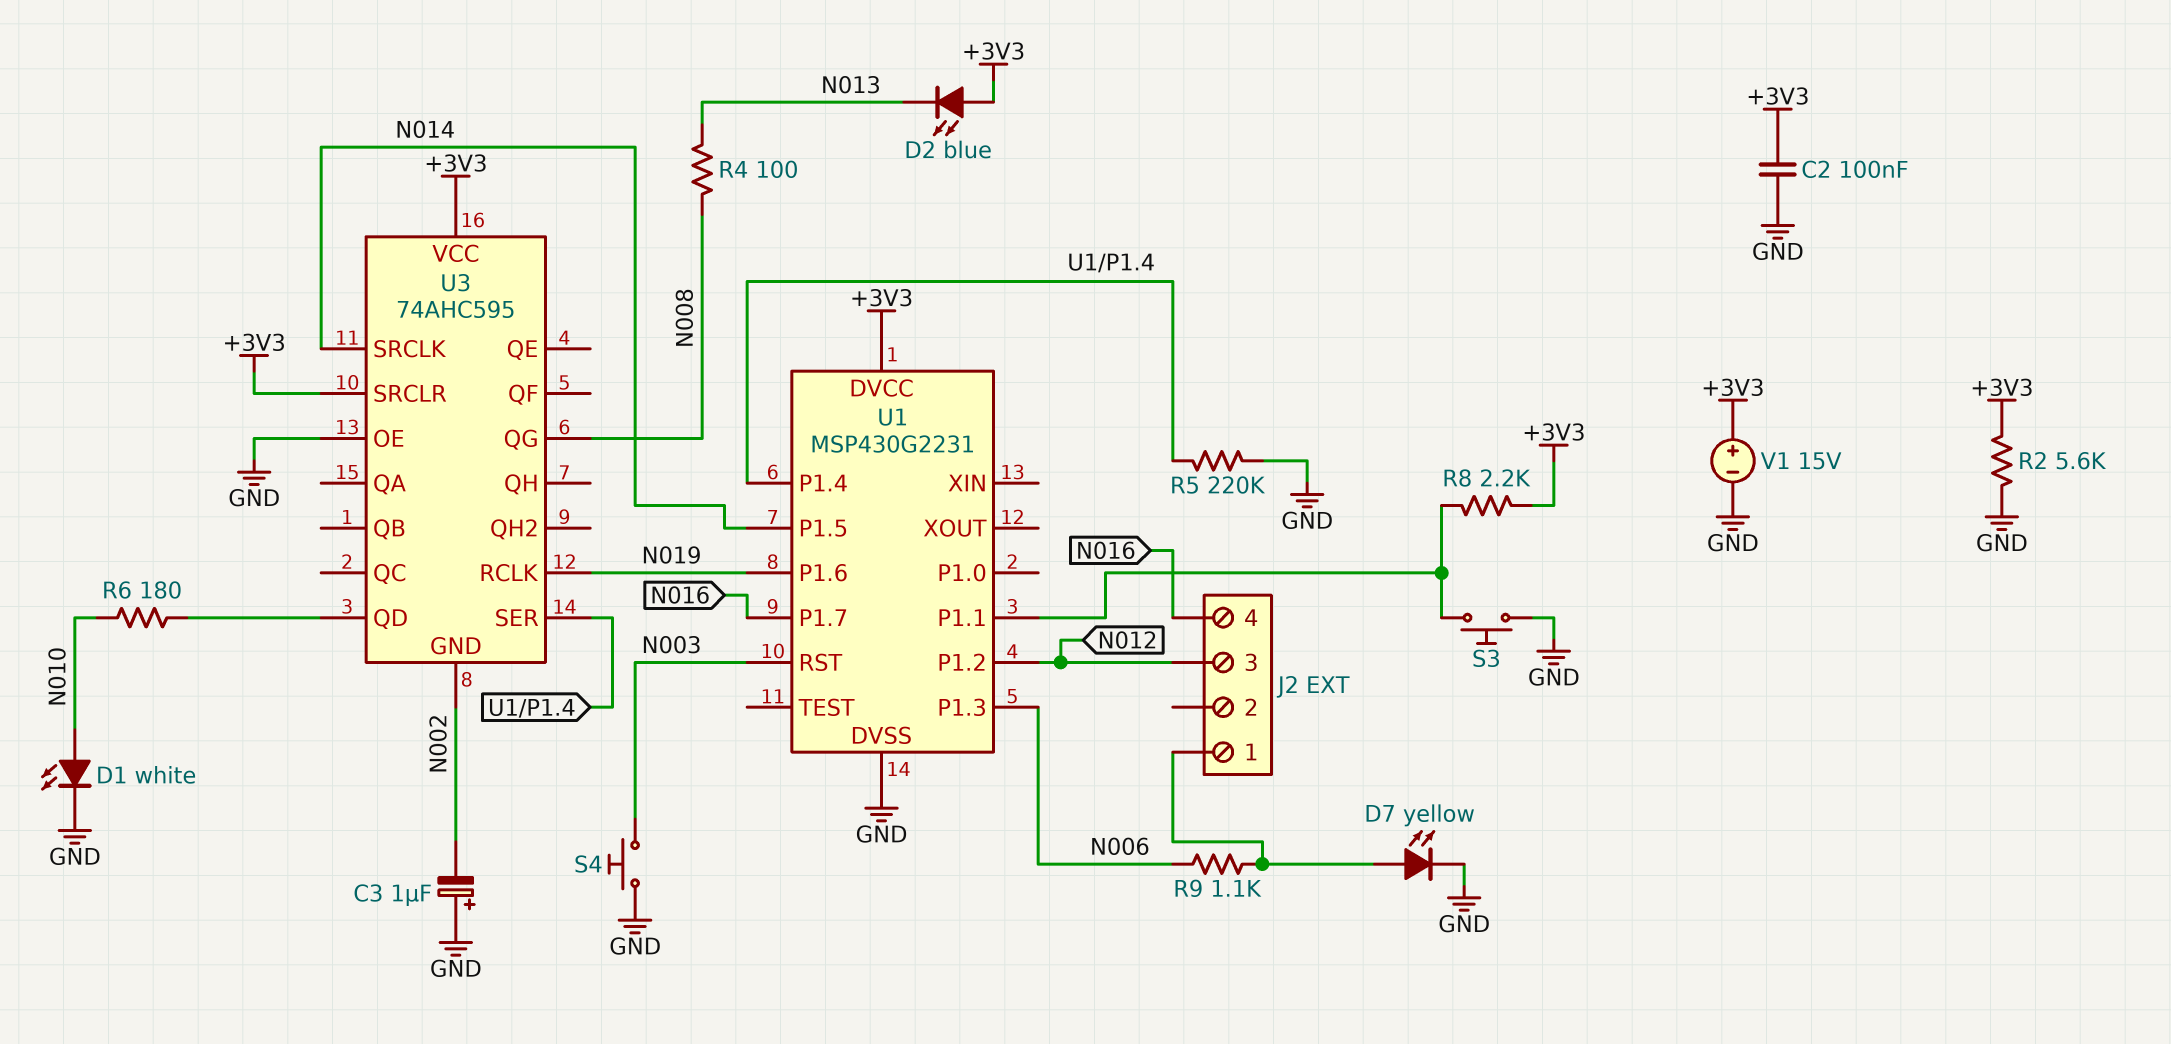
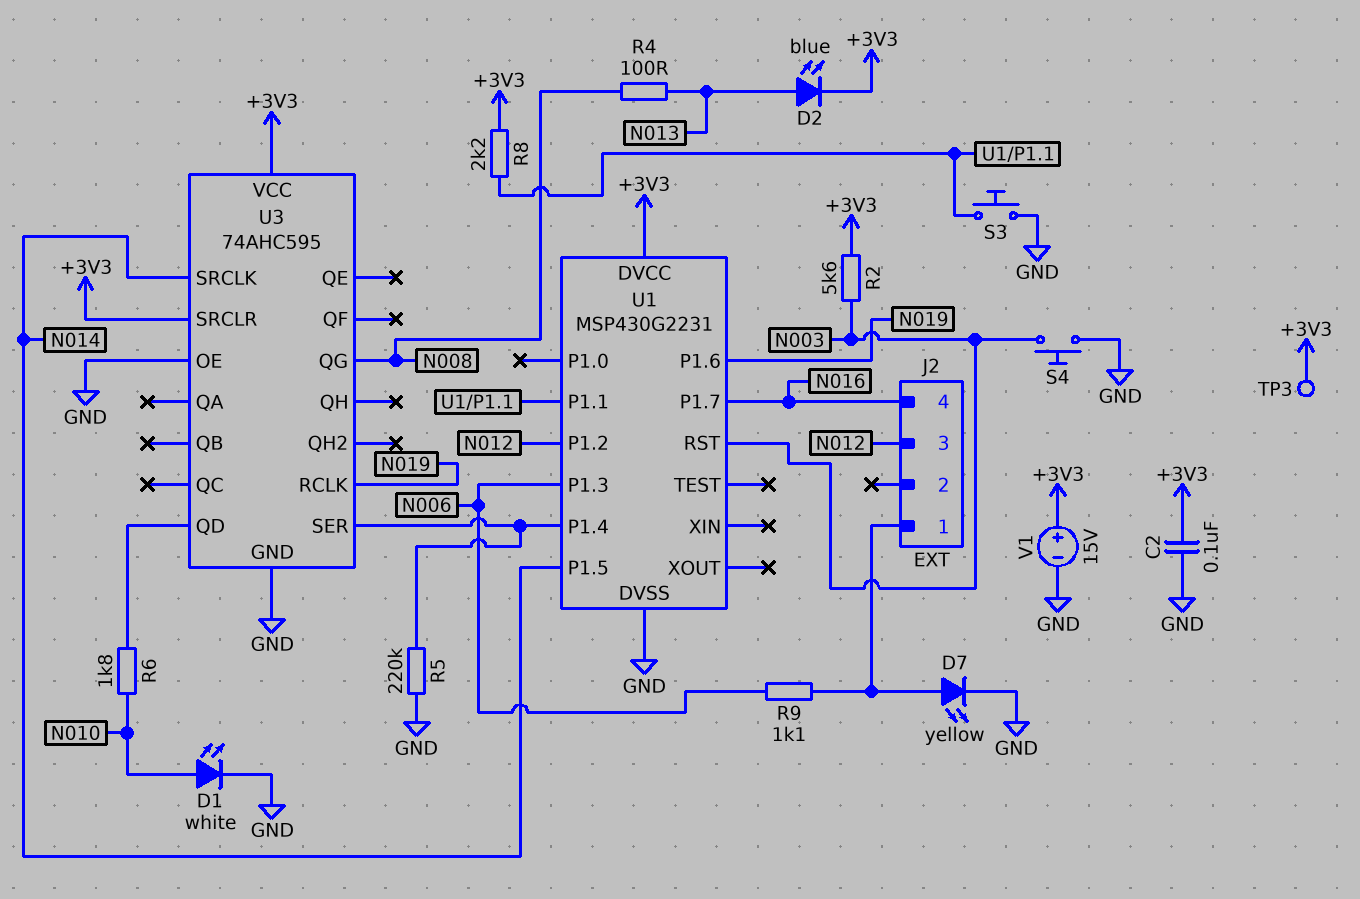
C3: 1uF (plus GND, minus N002) -> none
D2: LED blue (A +3V3, K N013) -> LED blue (A N013, K +3V3)
R2: 5.6k (+3V3, GND) -> 5.6k (+3V3, N003)
R6: 180 (N010, U3/QD) -> 1.8k (N010, U3/QD)
TP3: none -> test point (+3V3)
U3 pin GND: N002 -> GND

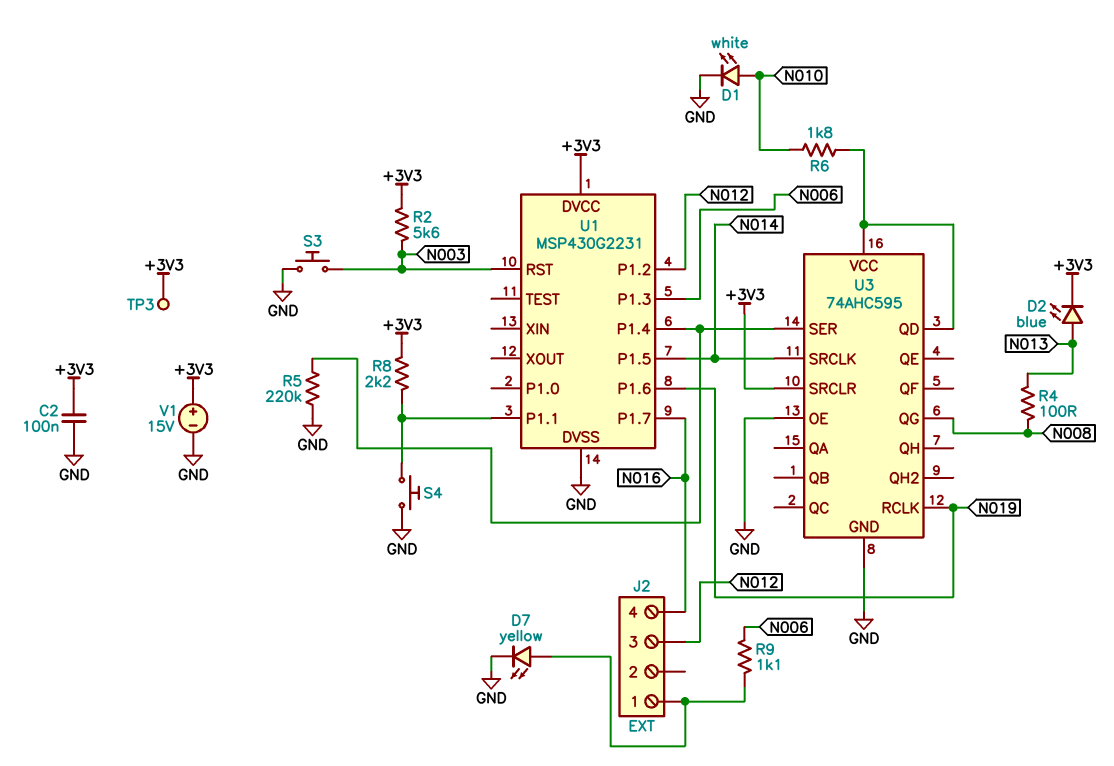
S3: button (GND, U1/P1.1) -> button (GND, N003)
S4: button (GND, N003) -> button (GND, U1/P1.1)
U3 pin VCC: +3V3 -> U3/QD

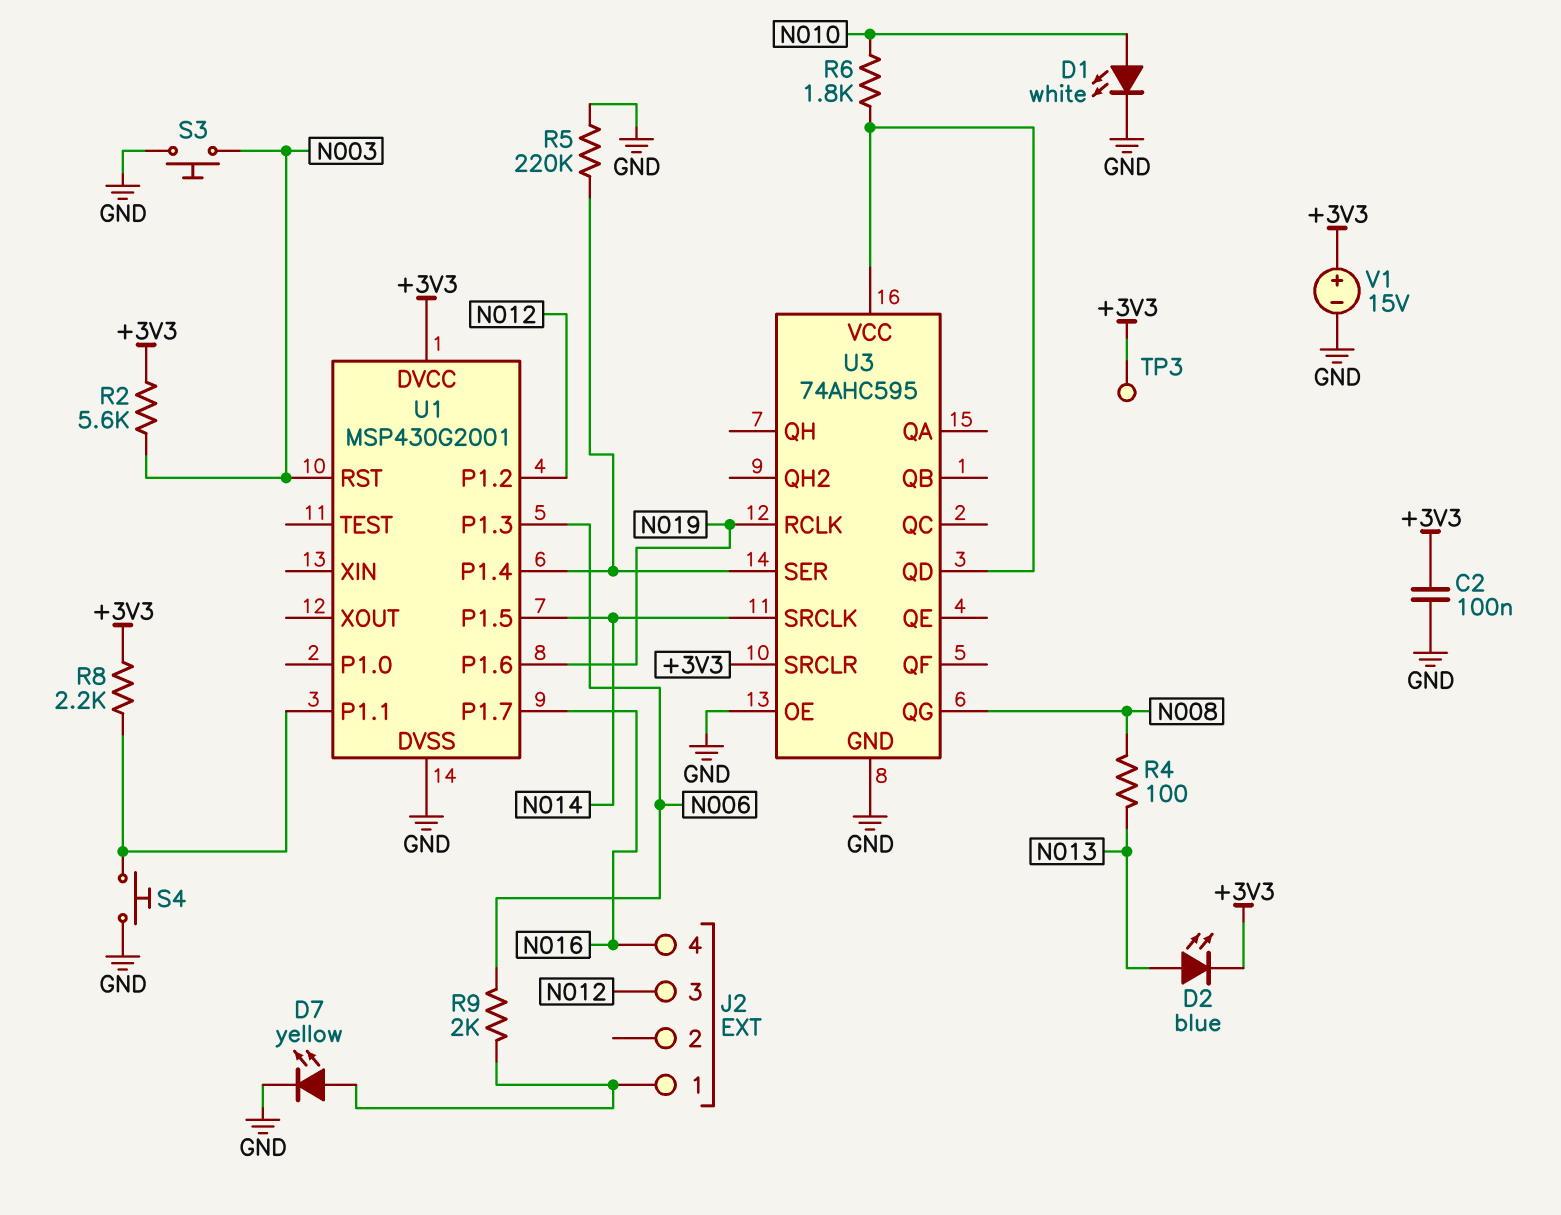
R9: 1.1k (J2/1, N006) -> 2k (J2/1, N006)
U1: MSP430G2231 -> MSP430G2001

